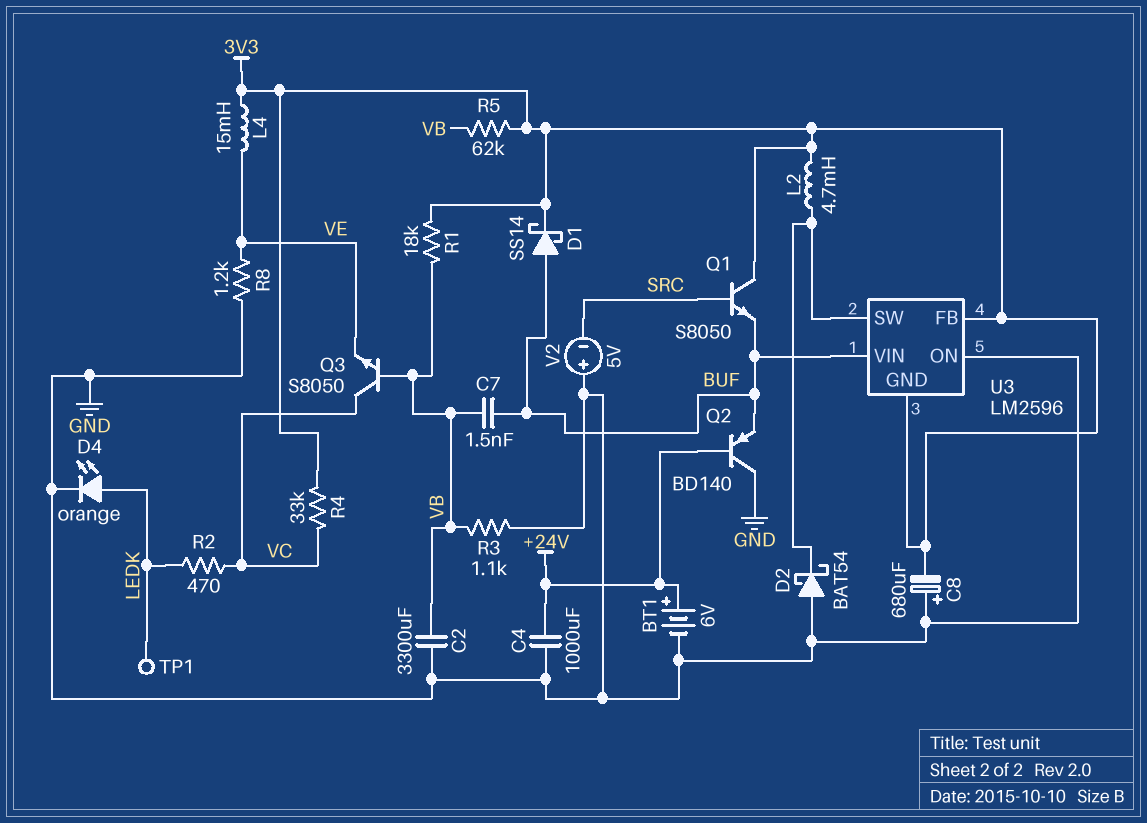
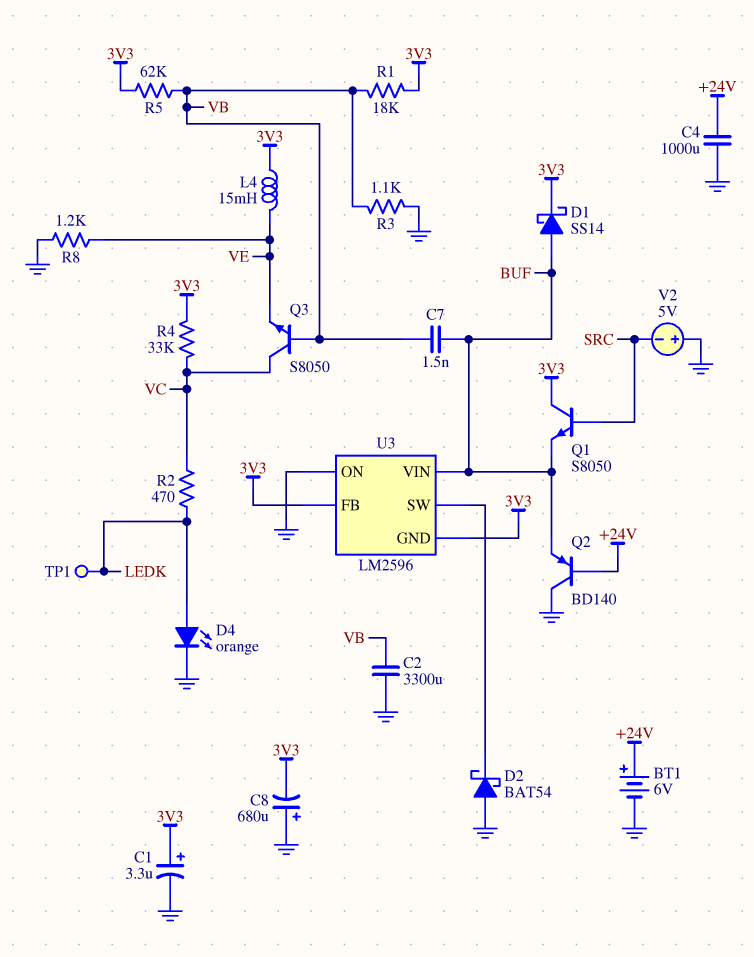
C1: none -> 3.3uF (plus 3V3, minus GND)
L2: 4.7mH (3V3, U3/SW) -> none

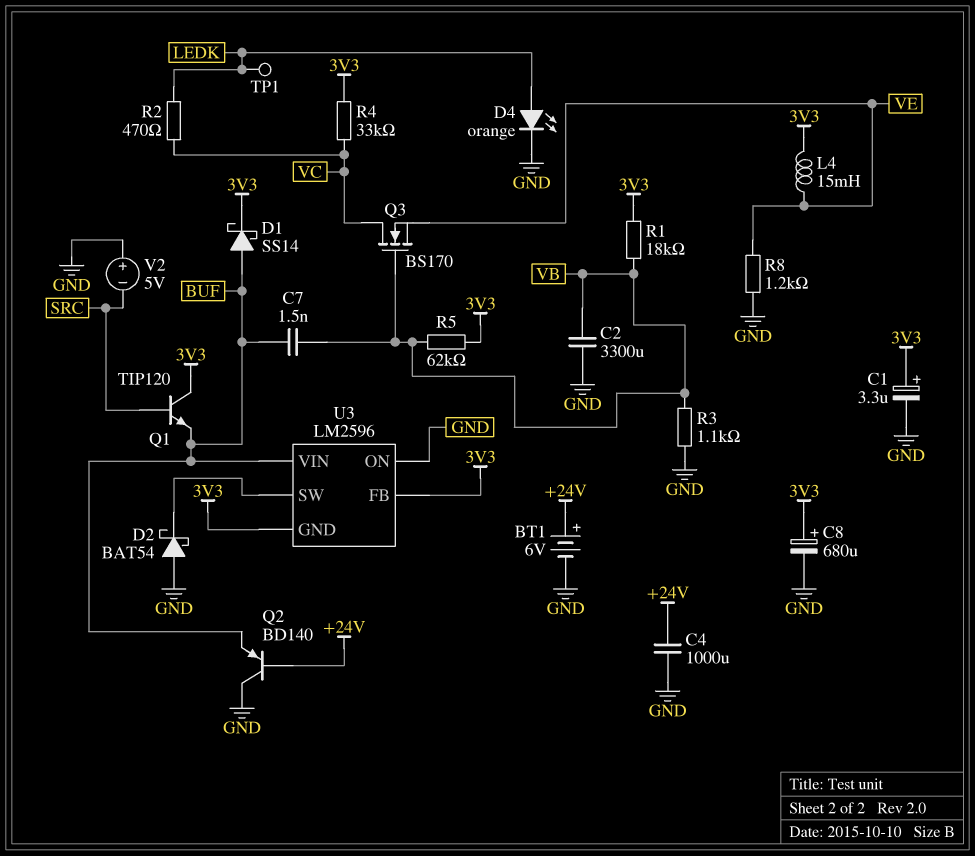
C8: 680uF (plus GND, minus 3V3) -> 680uF (plus 3V3, minus GND)
Q1: NPN S8050 (B SRC, C 3V3, E BUF) -> NPN TIP120 (B SRC, C 3V3, E BUF)
Q3: NPN S8050 (B VB, C VC, E VE) -> NMOS BS170 (G VB, D VC, S VE)

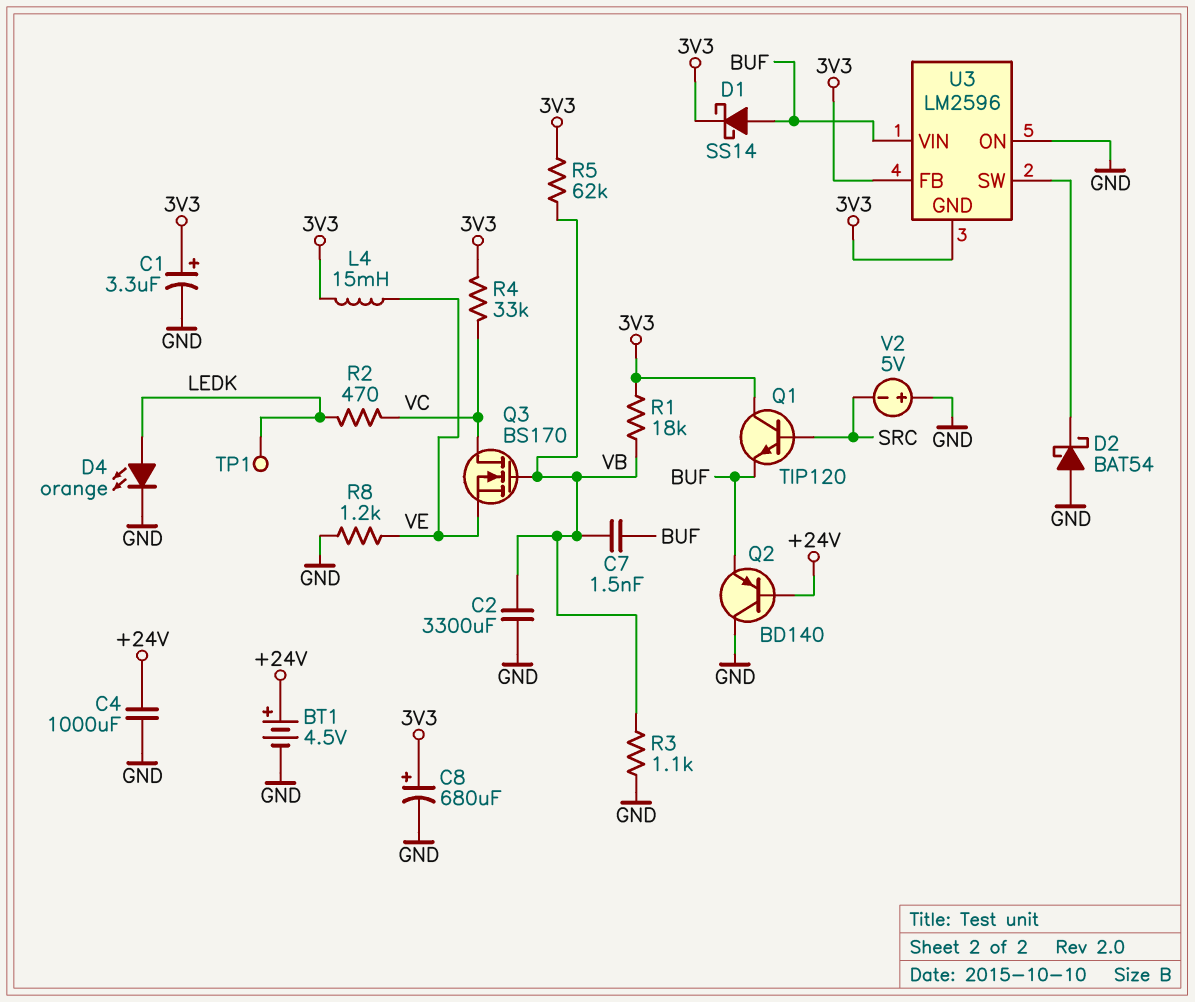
BT1: 6V (plus +24V, minus GND) -> 4.5V (plus +24V, minus GND)

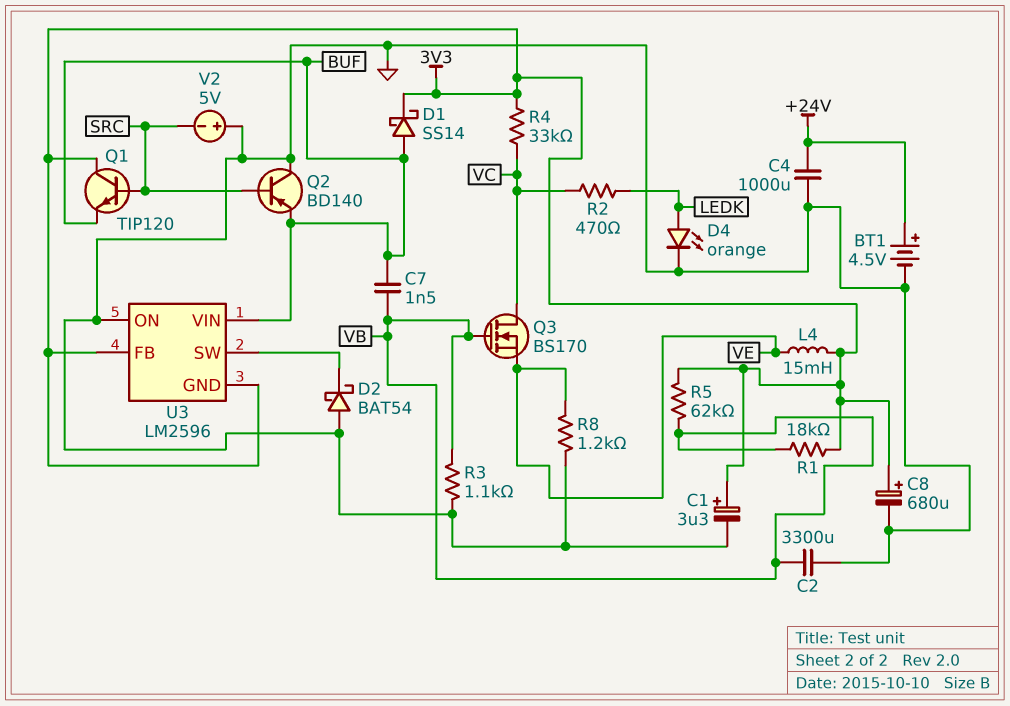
Q2: PNP BD140 (B +24V, C GND, E BUF) -> PNP BD140 (B SRC, C GND, E BUF)
TP1: test point (LEDK) -> none

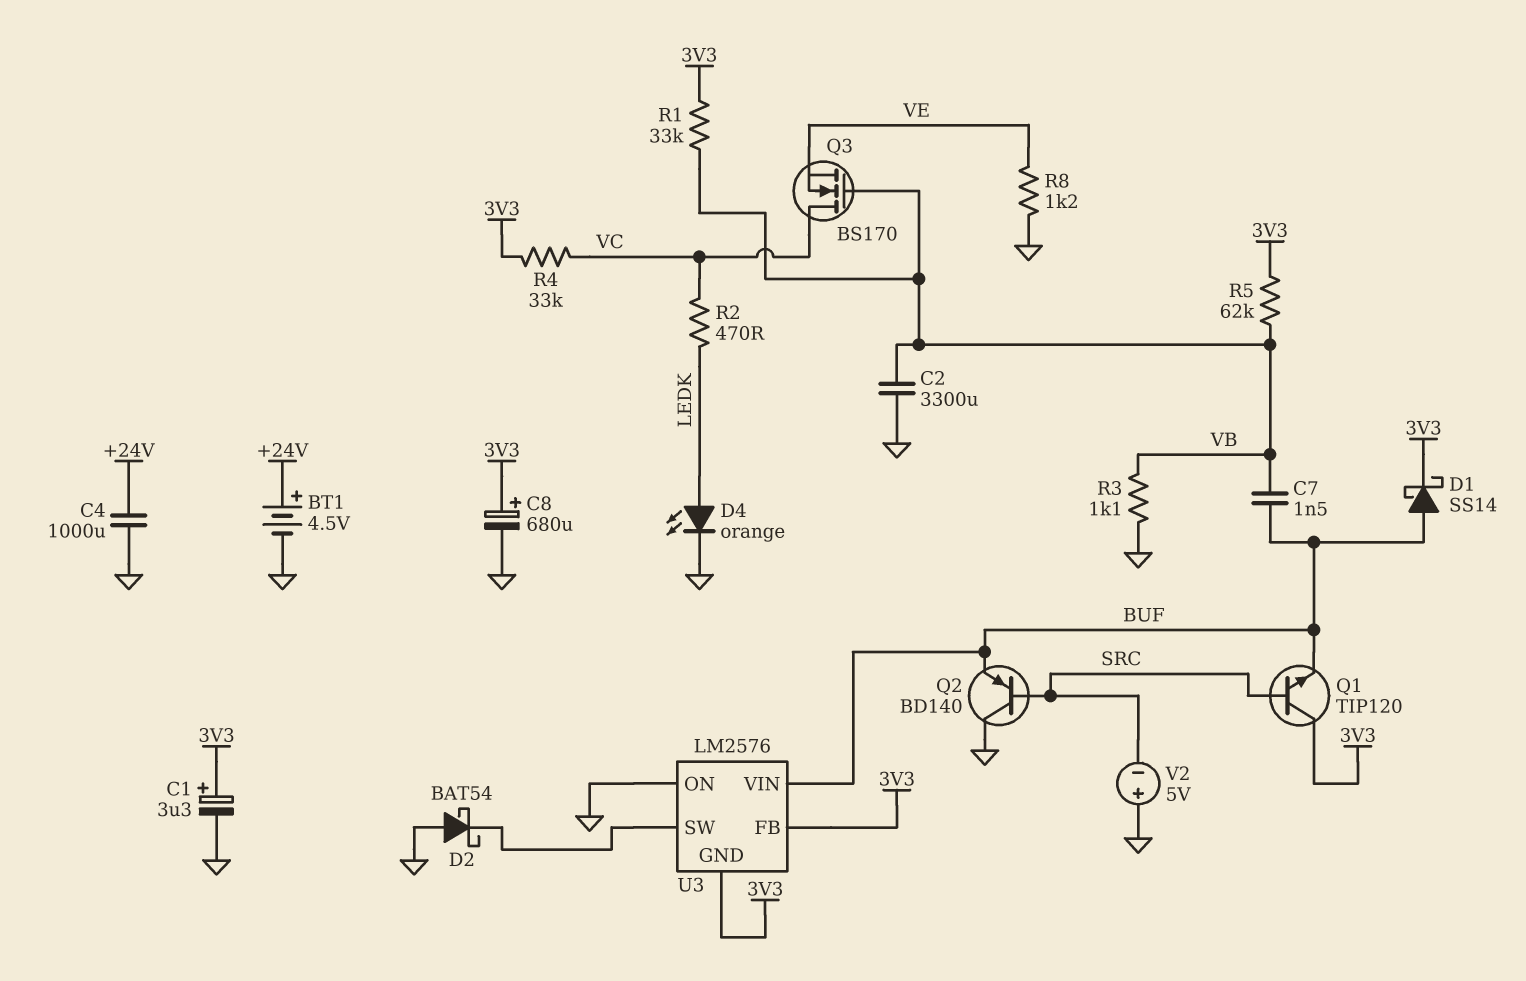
L4: 15mH (3V3, VE) -> none
R1: 18k (3V3, VB) -> 33k (3V3, VB)
U3: LM2596 -> LM2576

